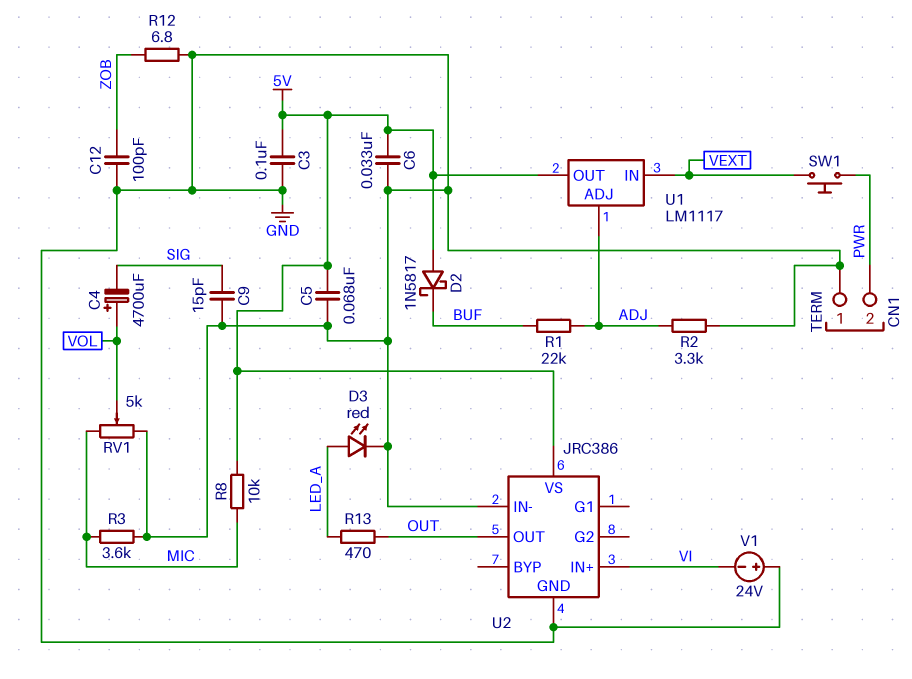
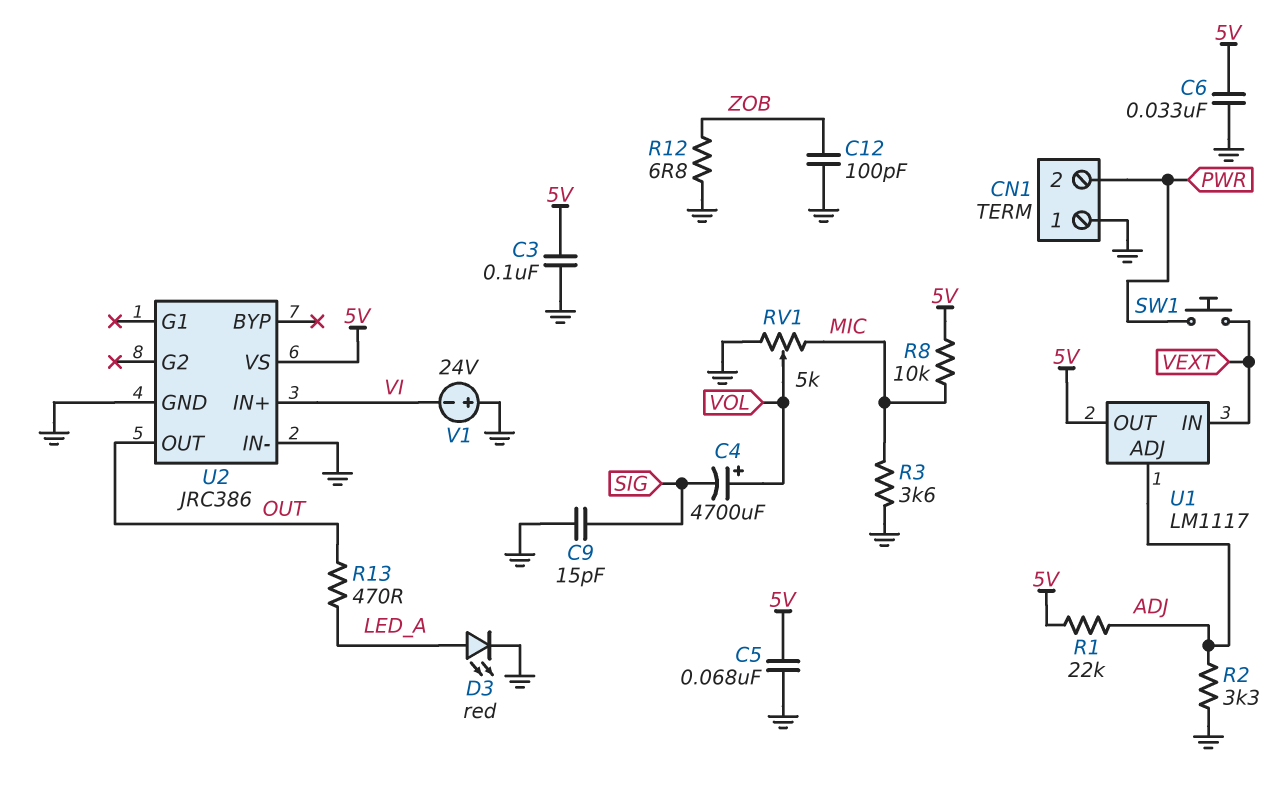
D2: schottky 1N5817 (A 5V, K BUF) -> none
R1: 22k (ADJ, BUF) -> 22k (5V, ADJ)

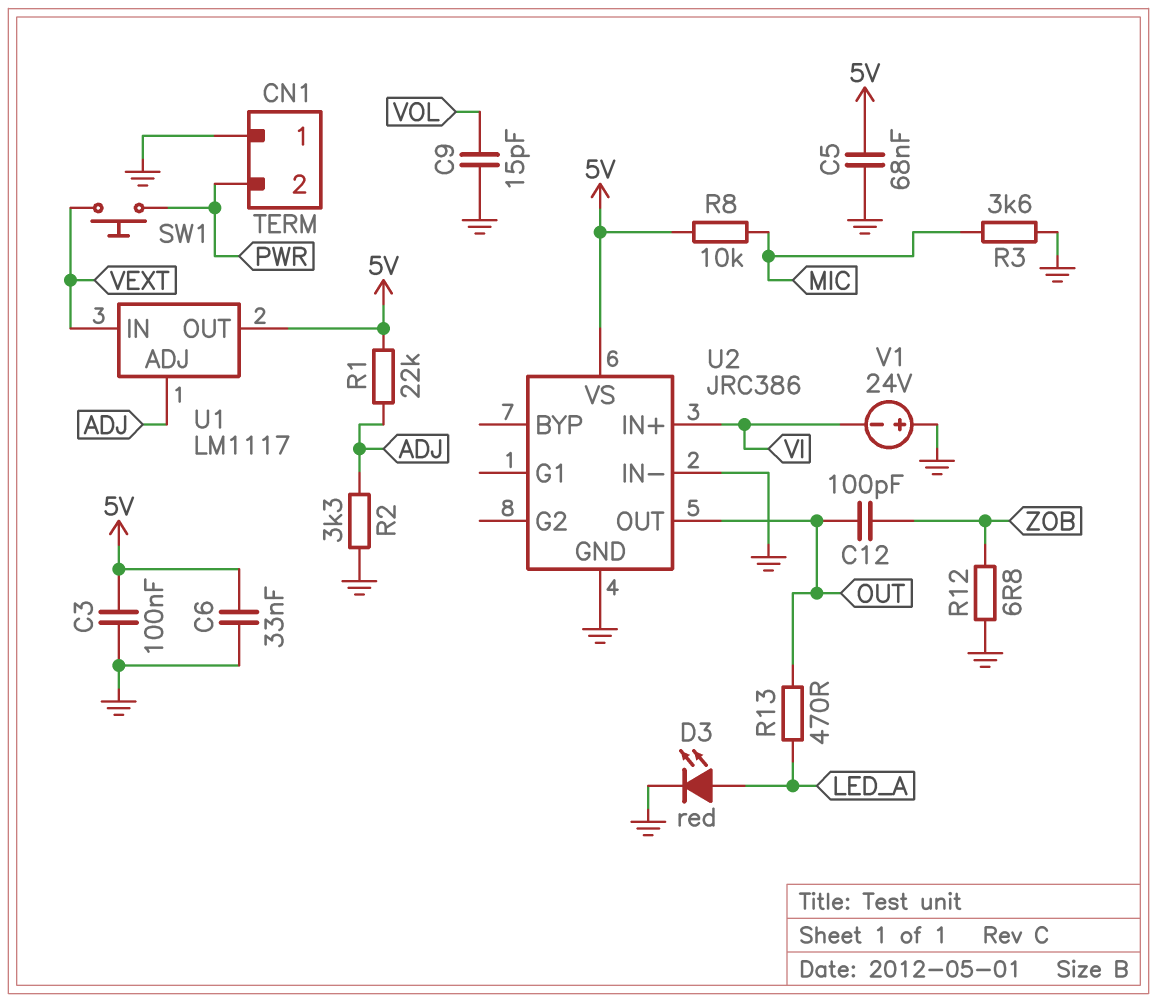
C4: 4700uF (plus VOL, minus SIG) -> none
C9: 15pF (GND, SIG) -> 15pF (GND, VOL)
C12: 100pF (GND, ZOB) -> 100pF (OUT, ZOB)
RV1: 5k (GND, MIC, wiper VOL) -> none

